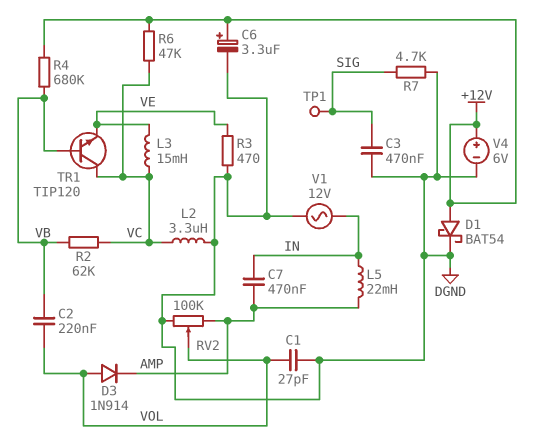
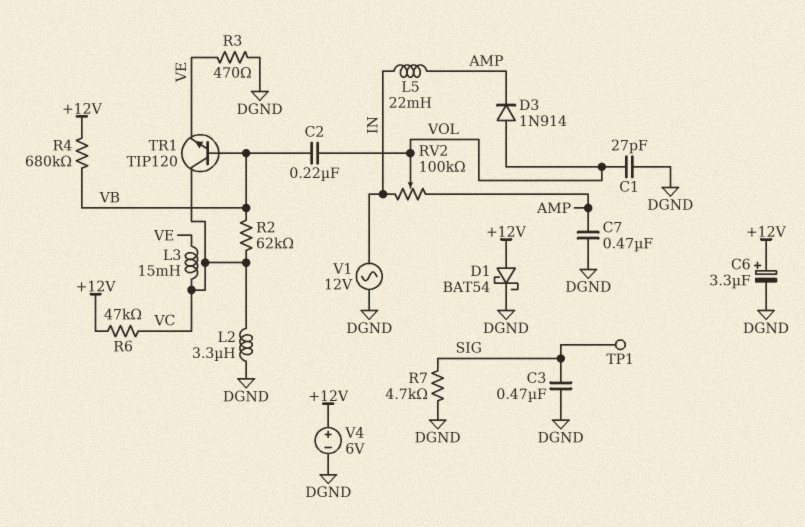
C7: 470nF (AMP, IN) -> 470nF (AMP, DGND)
RV2: 100k (AMP, DGND, wiper VOL) -> 100k (AMP, IN, wiper VOL)

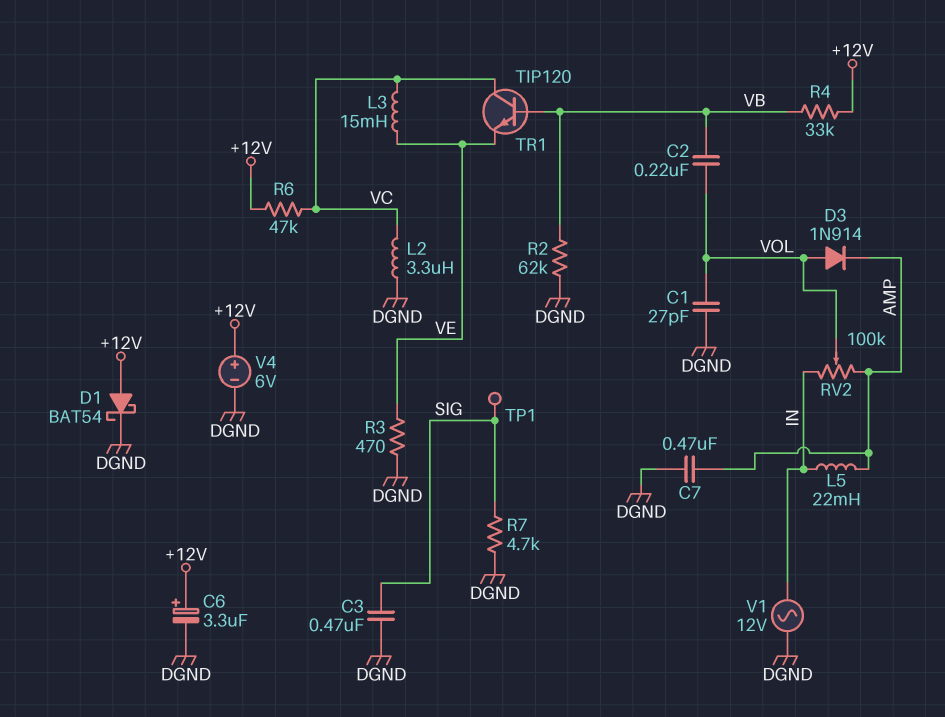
R2: 62k (VB, VC) -> 62k (DGND, VB)
R4: 680k (+12V, VB) -> 33k (+12V, VB)

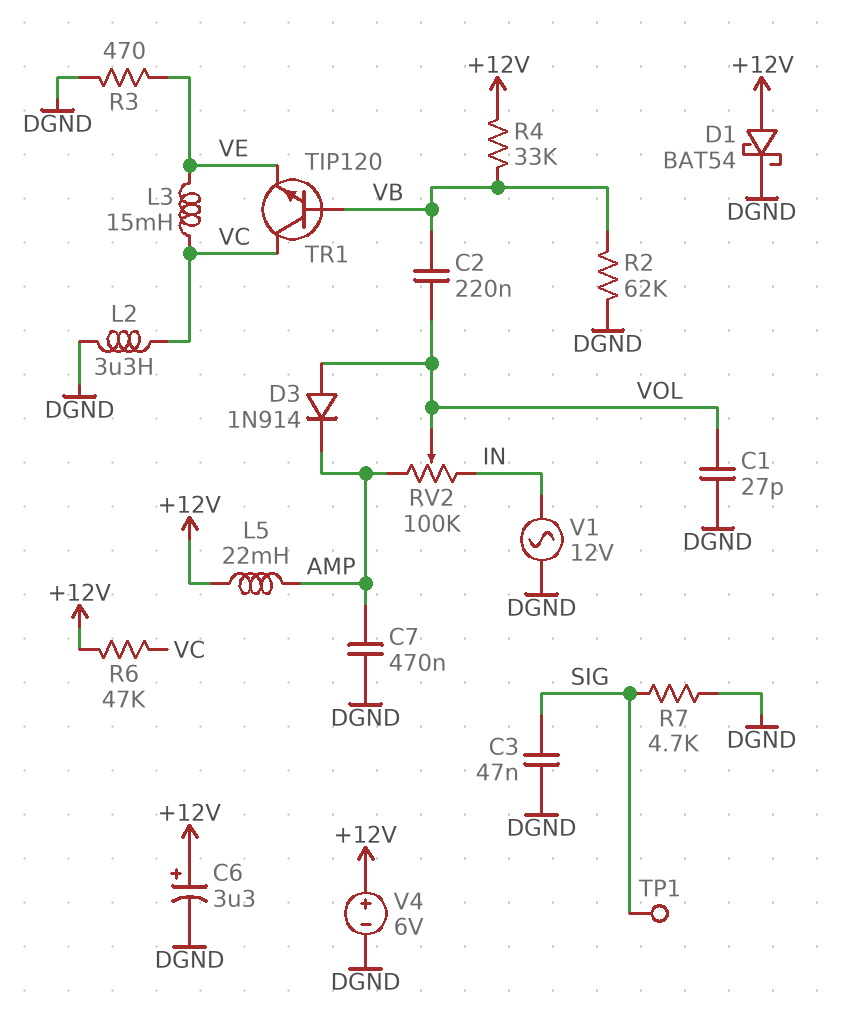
C3: 470nF (DGND, SIG) -> 47nF (DGND, SIG)
L5: 22mH (AMP, IN) -> 22mH (+12V, AMP)

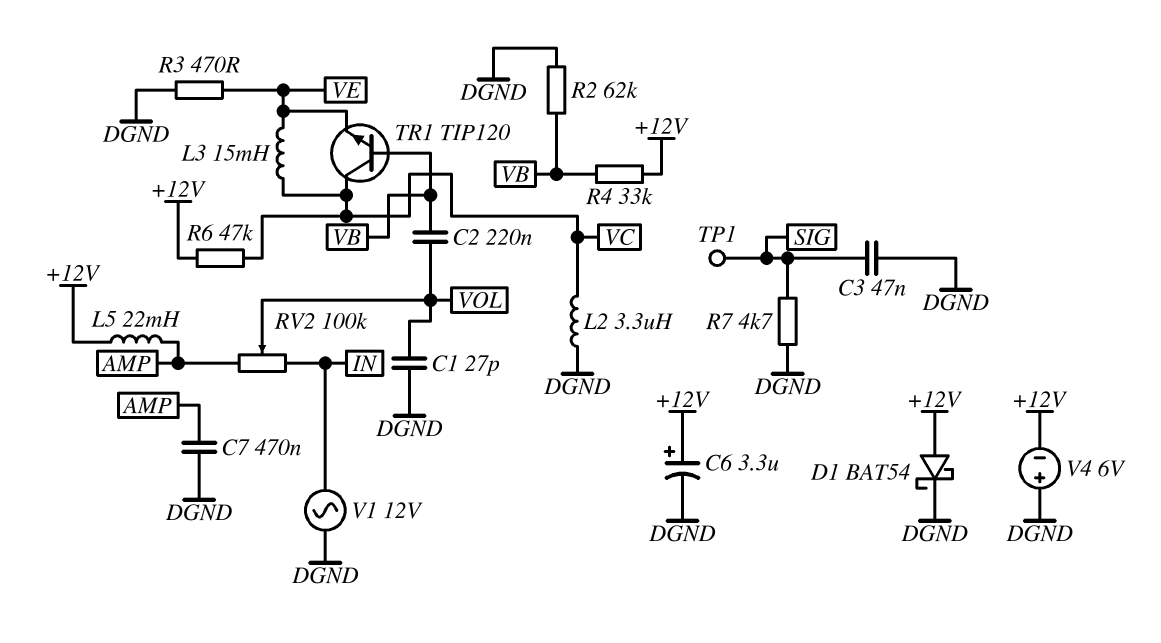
D3: diode 1N914 (A VOL, K AMP) -> none
V4: 6V (plus +12V, minus DGND) -> 6V (plus DGND, minus +12V)

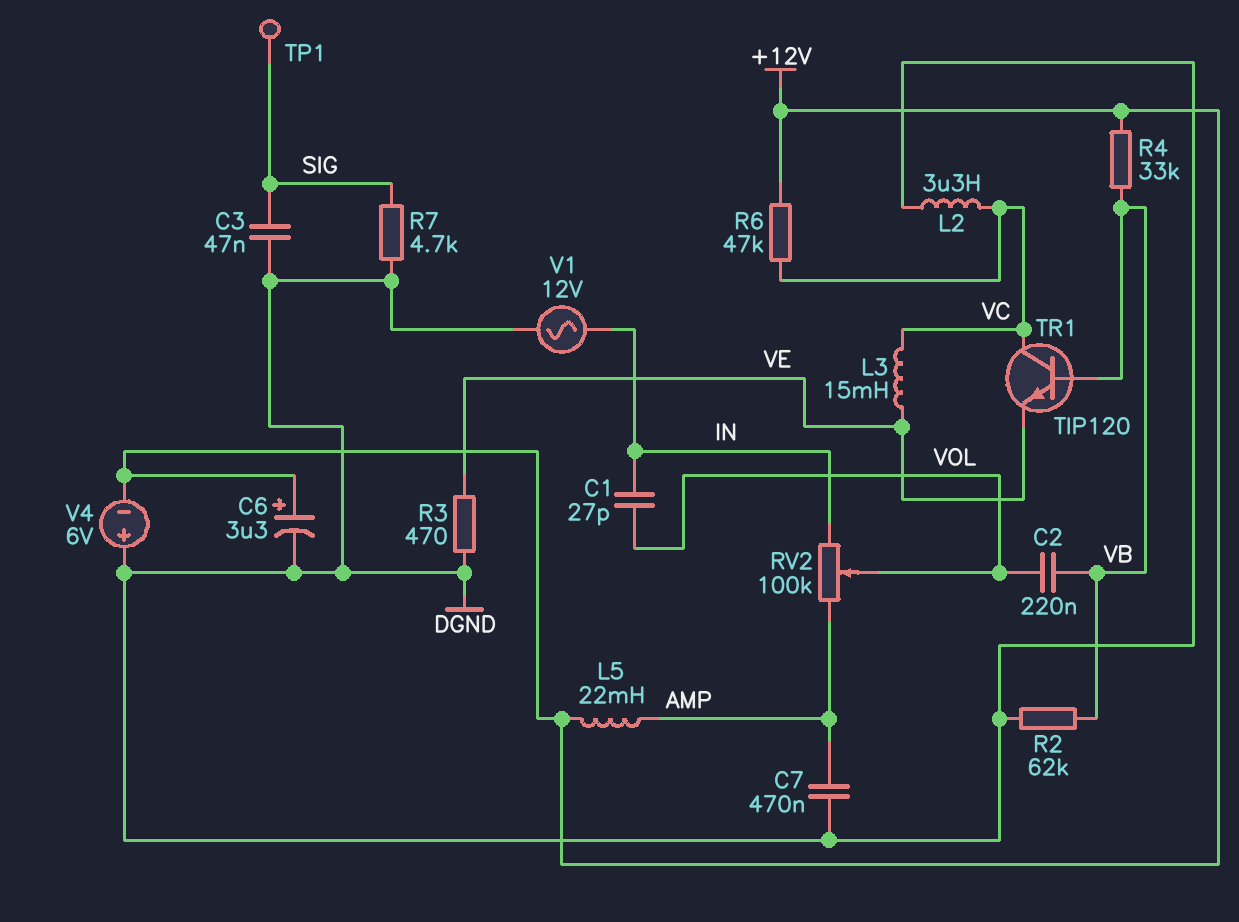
C1: 27pF (DGND, VOL) -> 27pF (IN, VOL)
D1: schottky BAT54 (A +12V, K DGND) -> none

